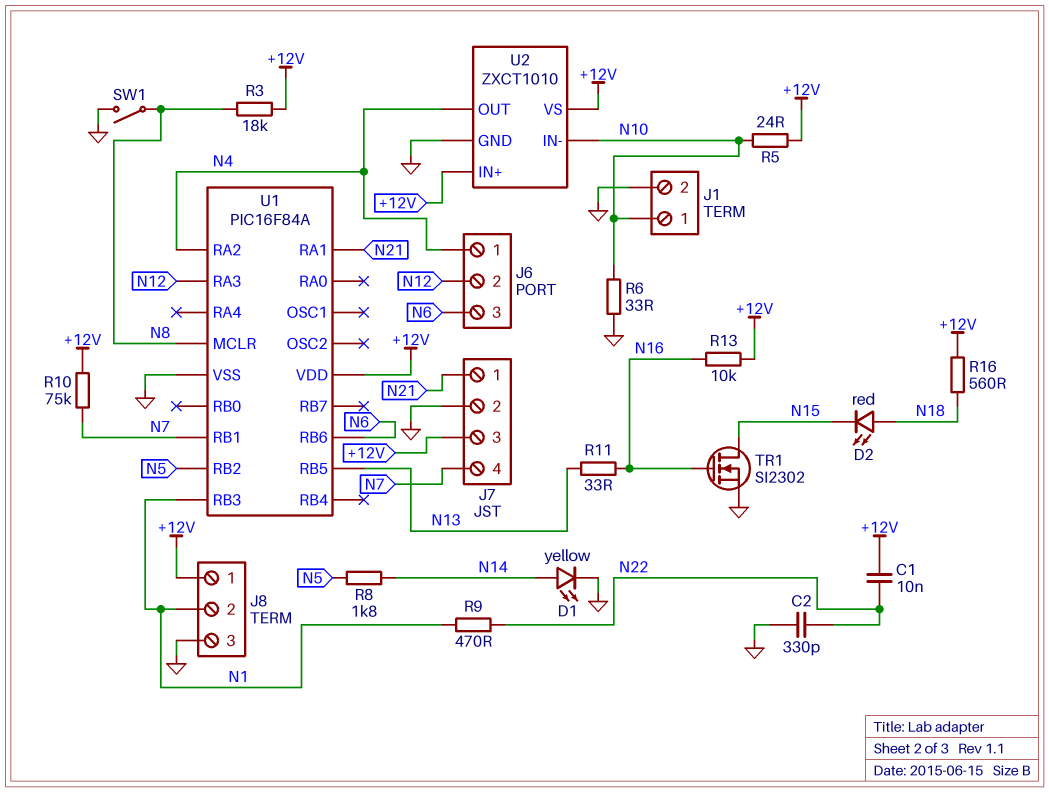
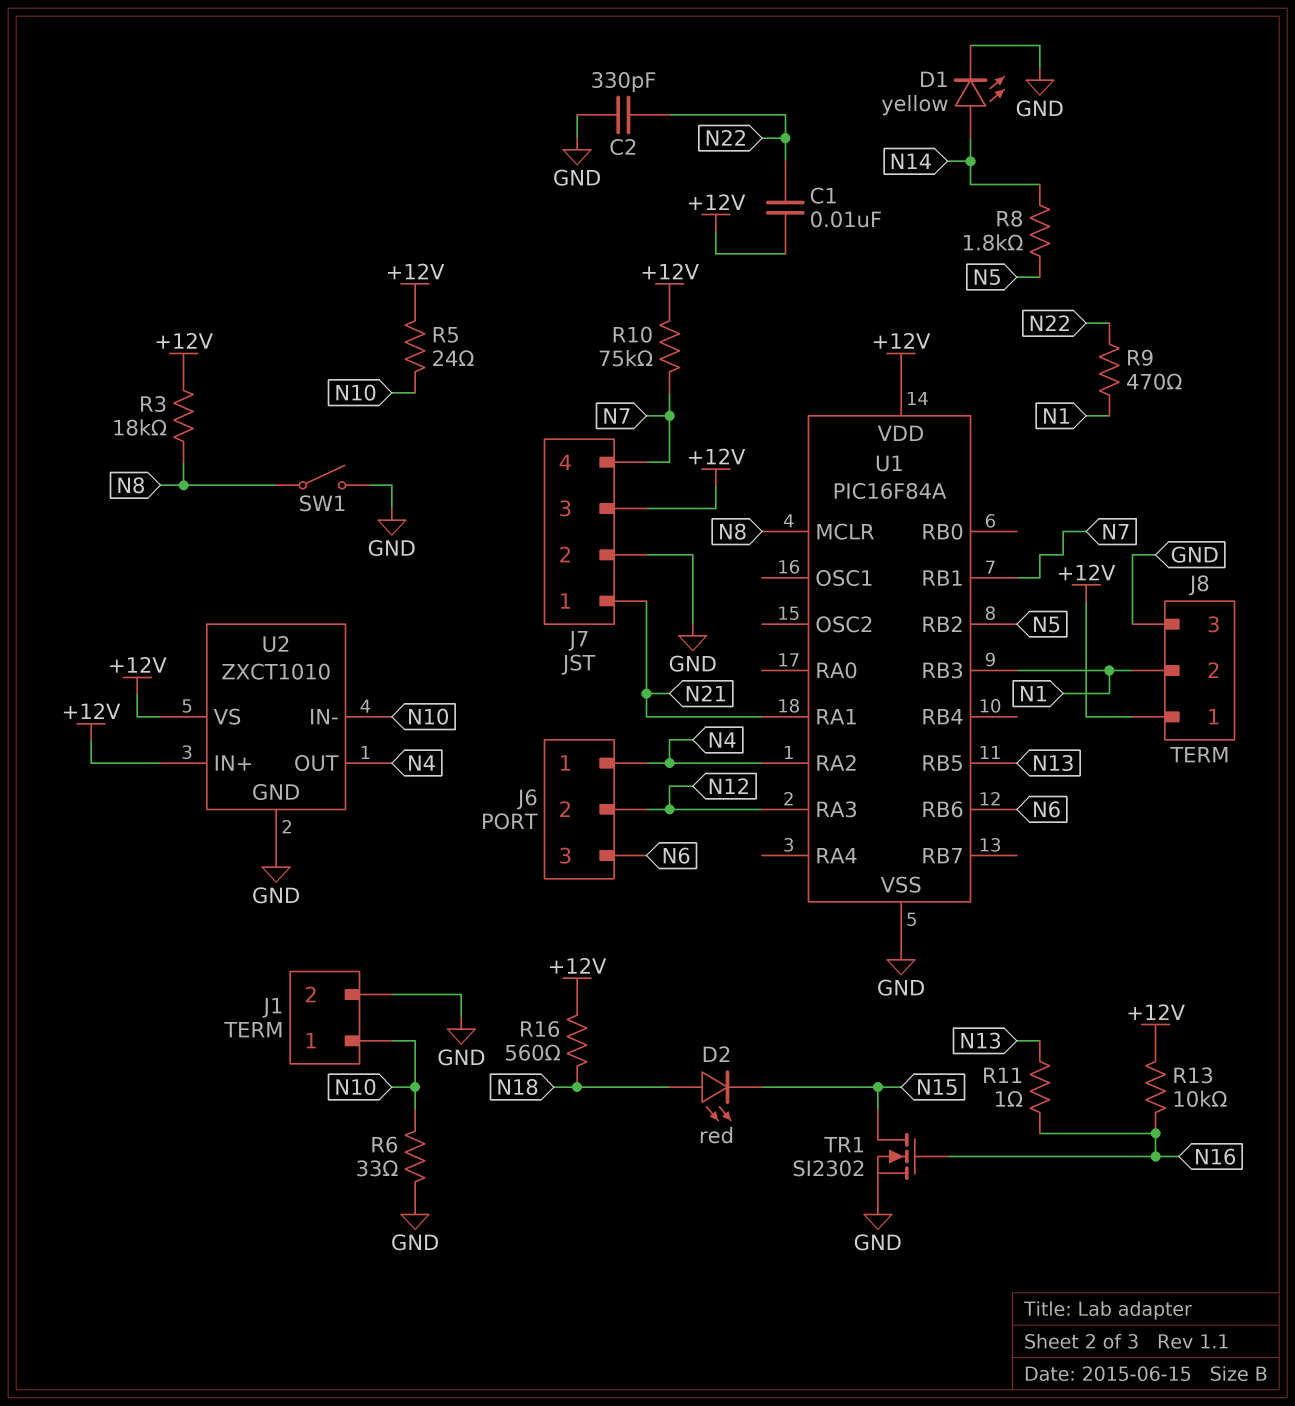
R11: 33 (N13, N16) -> 1 (N13, N16)

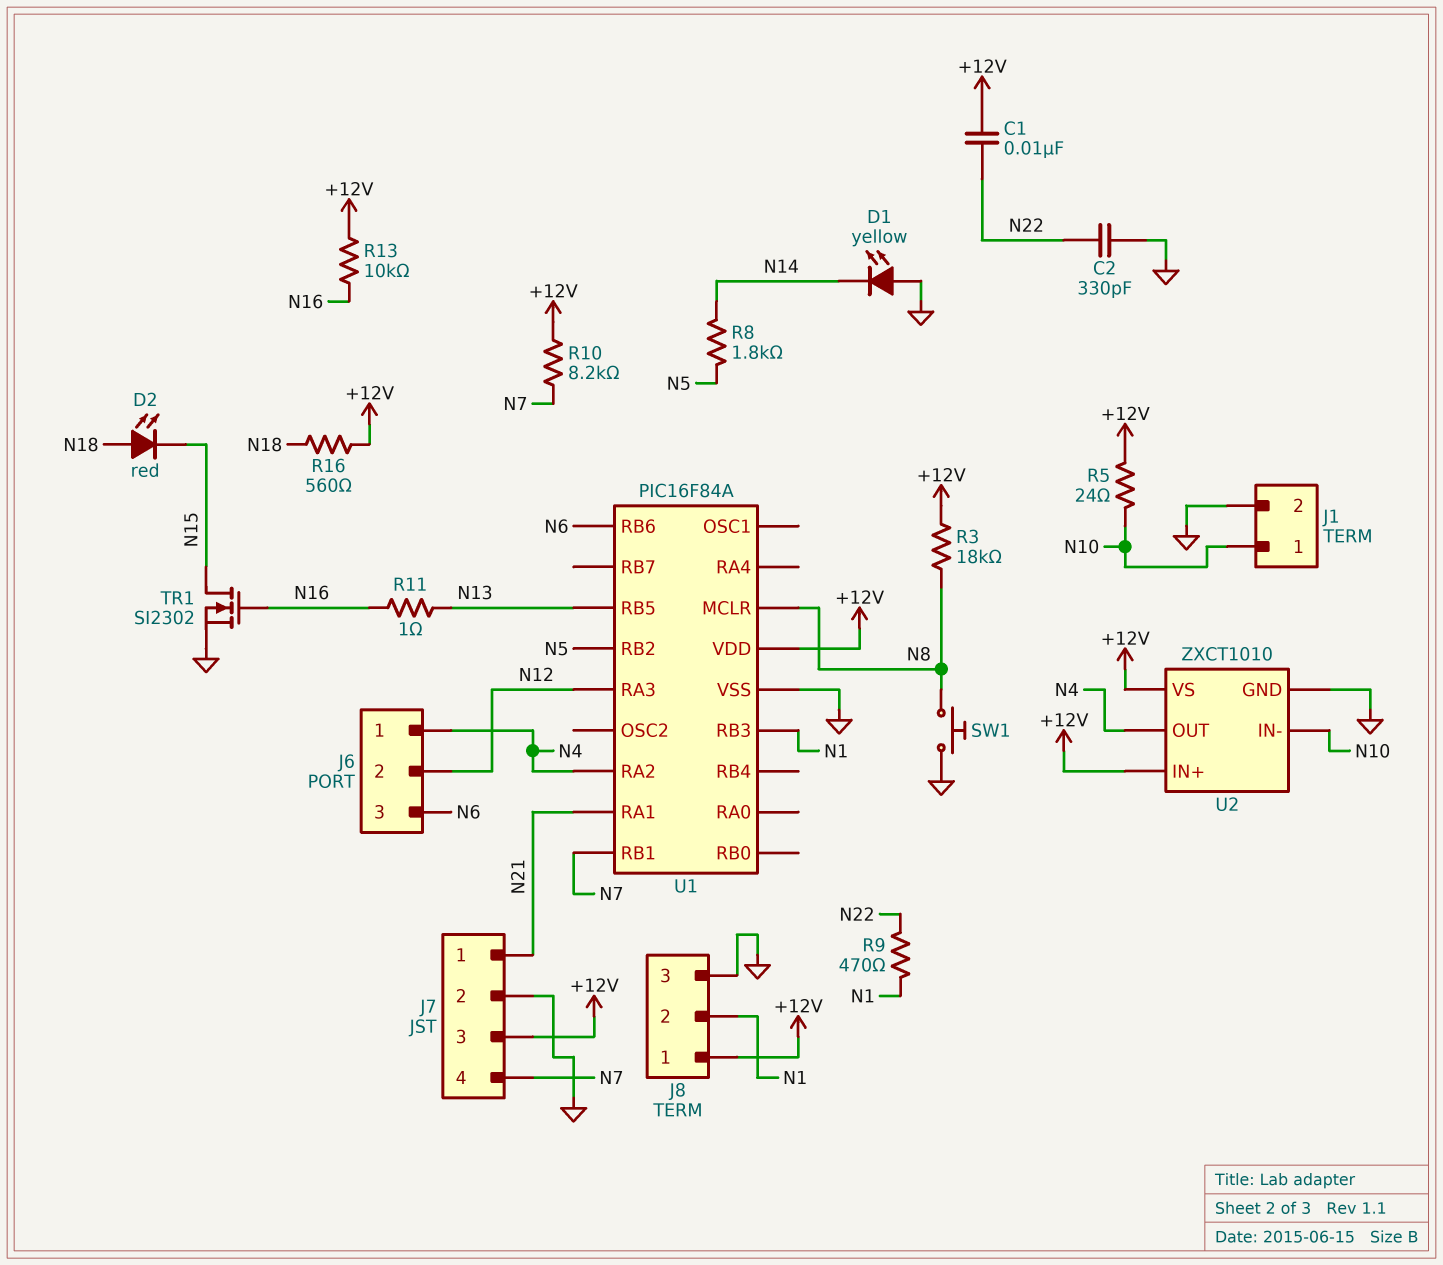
D1: LED yellow (A N14, K GND) -> LED yellow (A GND, K N14)
R6: 33 (GND, N10) -> none
R10: 75k (+12V, N7) -> 8.2k (+12V, N7)
SW1: switch (GND, N8) -> button (GND, N8)

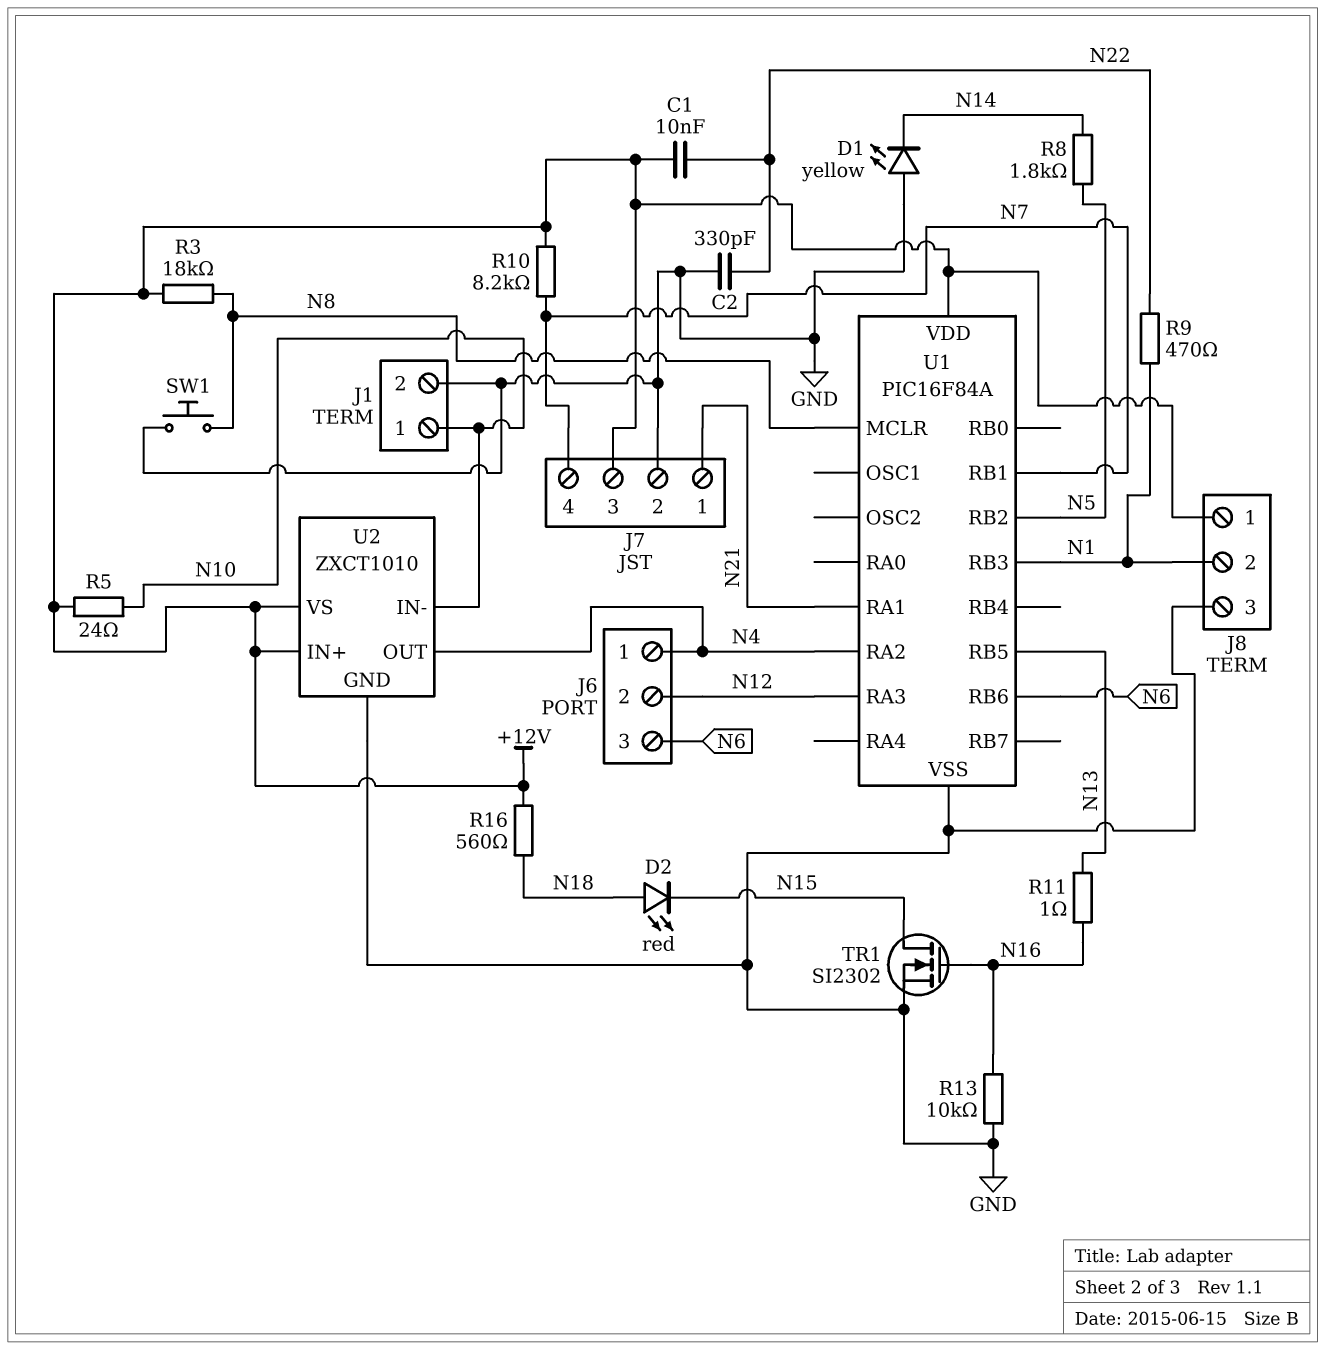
R13: 10k (+12V, N16) -> 10k (GND, N16)

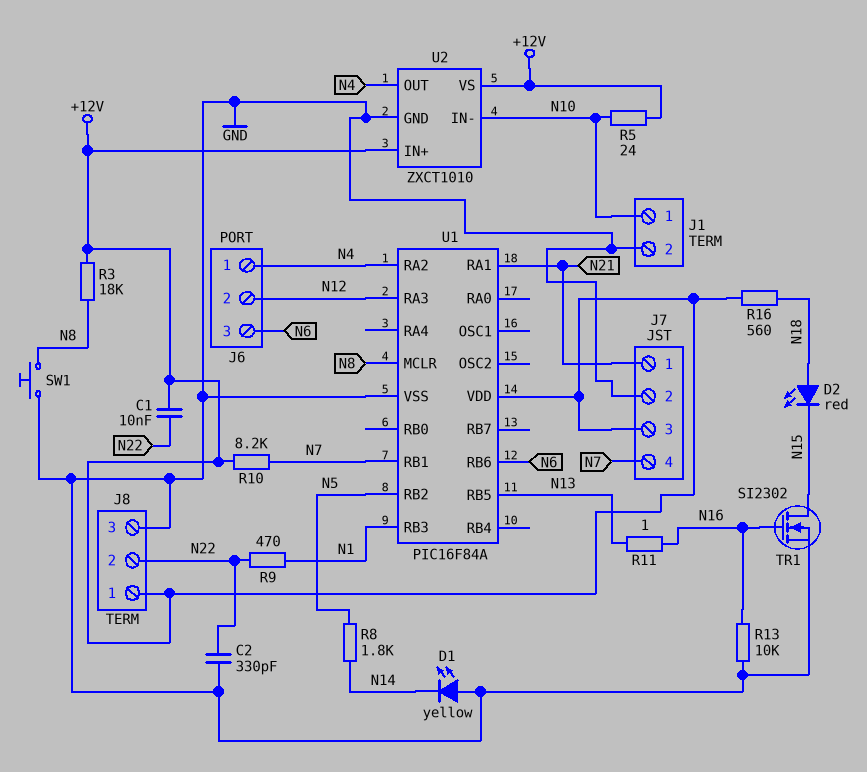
J8 pin 2: N1 -> N22

